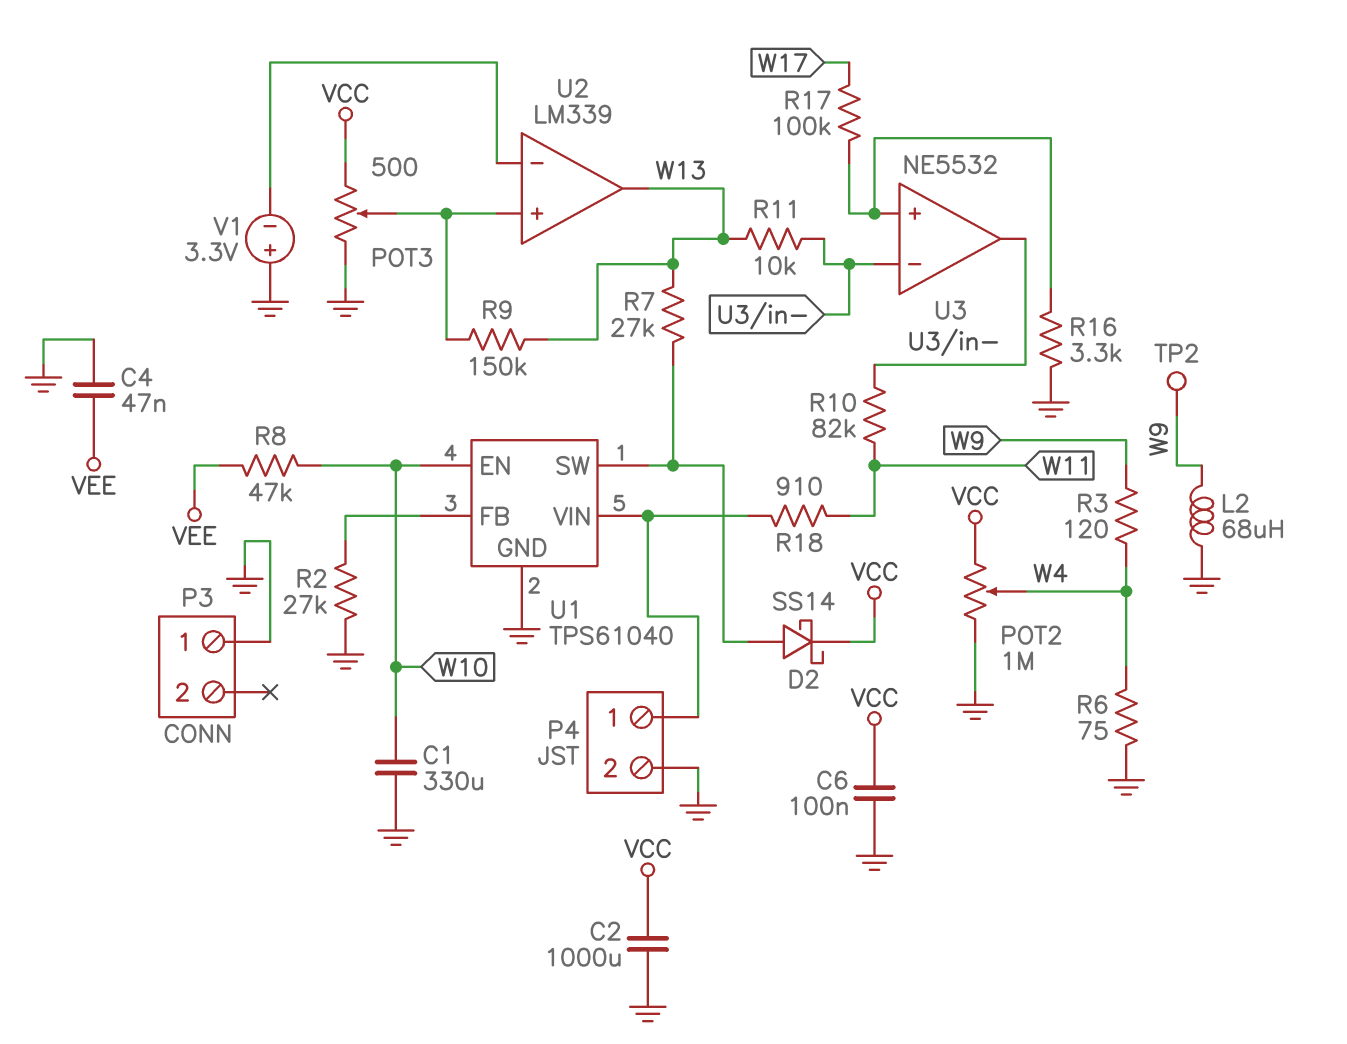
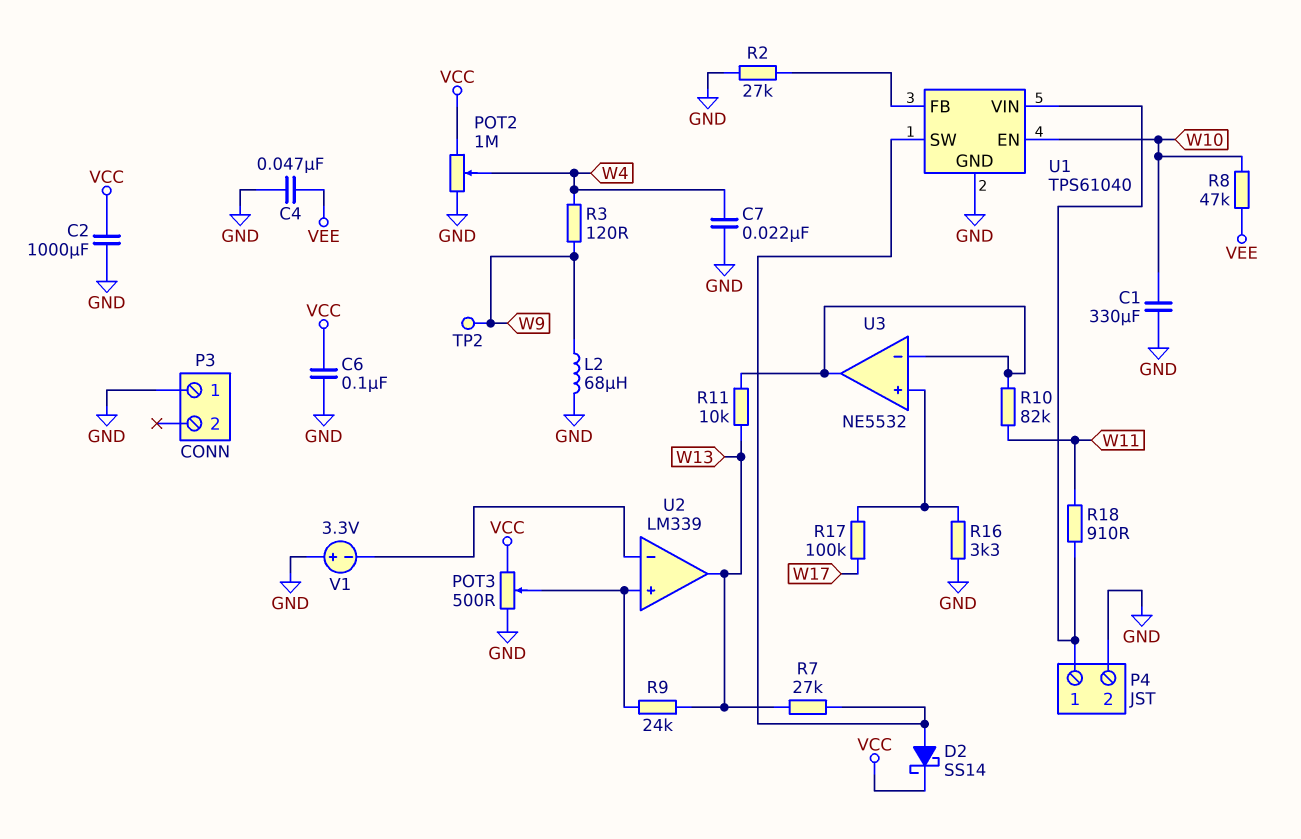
C7: none -> 22nF (GND, W4)
R6: 75 (GND, W4) -> none
R9: 150k (U2/in+, W13) -> 24k (U2/in+, W13)

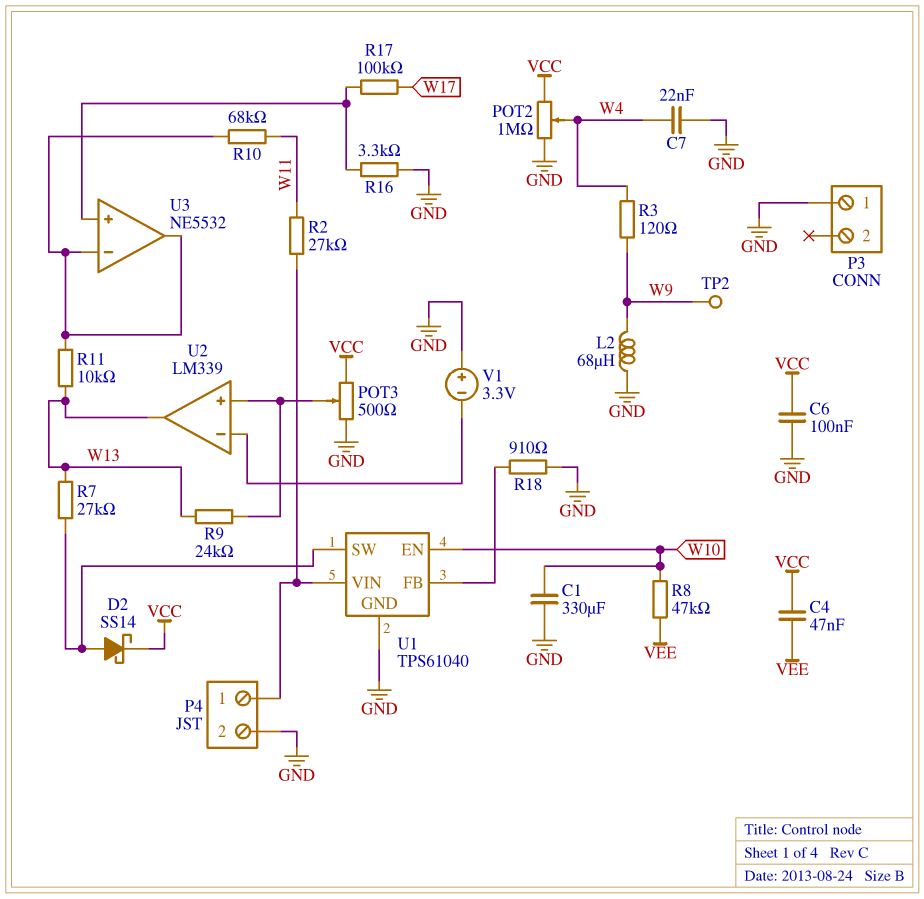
C2: 1000uF (GND, VCC) -> none
C4: 47nF (GND, VEE) -> 47nF (VCC, VEE)
R2: 27k (GND, U1/FB) -> 27k (P4/1, W11)
R10: 82k (U3/in-, W11) -> 68k (U3/in-, W11)
R18: 910 (P4/1, W11) -> 910 (GND, U1/FB)

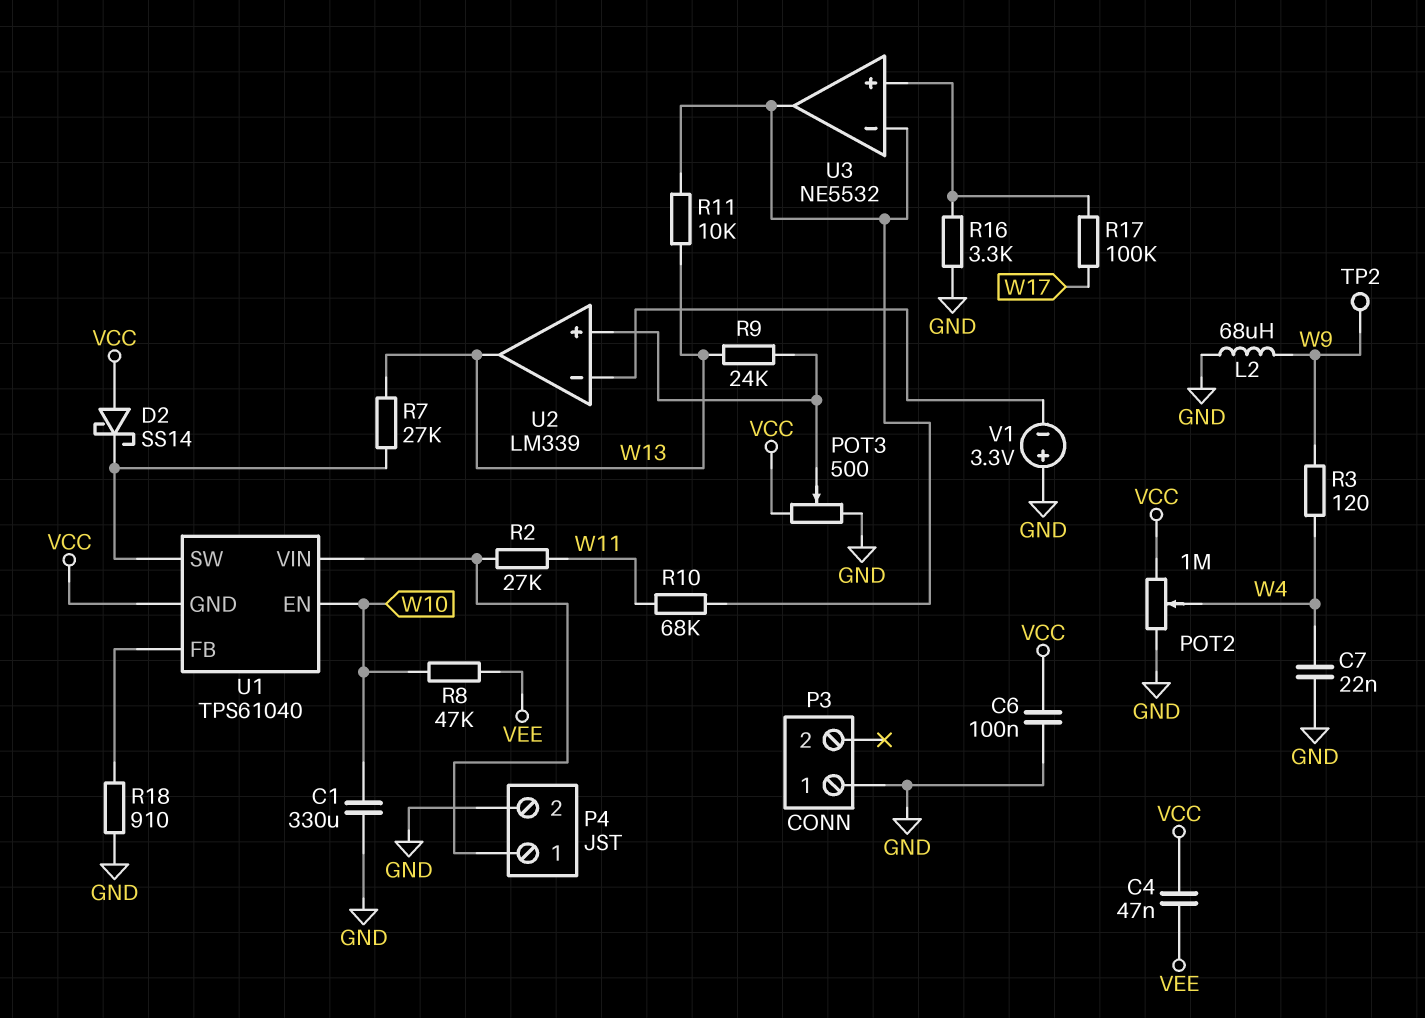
D2: schottky SS14 (A U1/SW, K VCC) -> schottky SS14 (A VCC, K U1/SW)
U1 pin GND: GND -> VCC

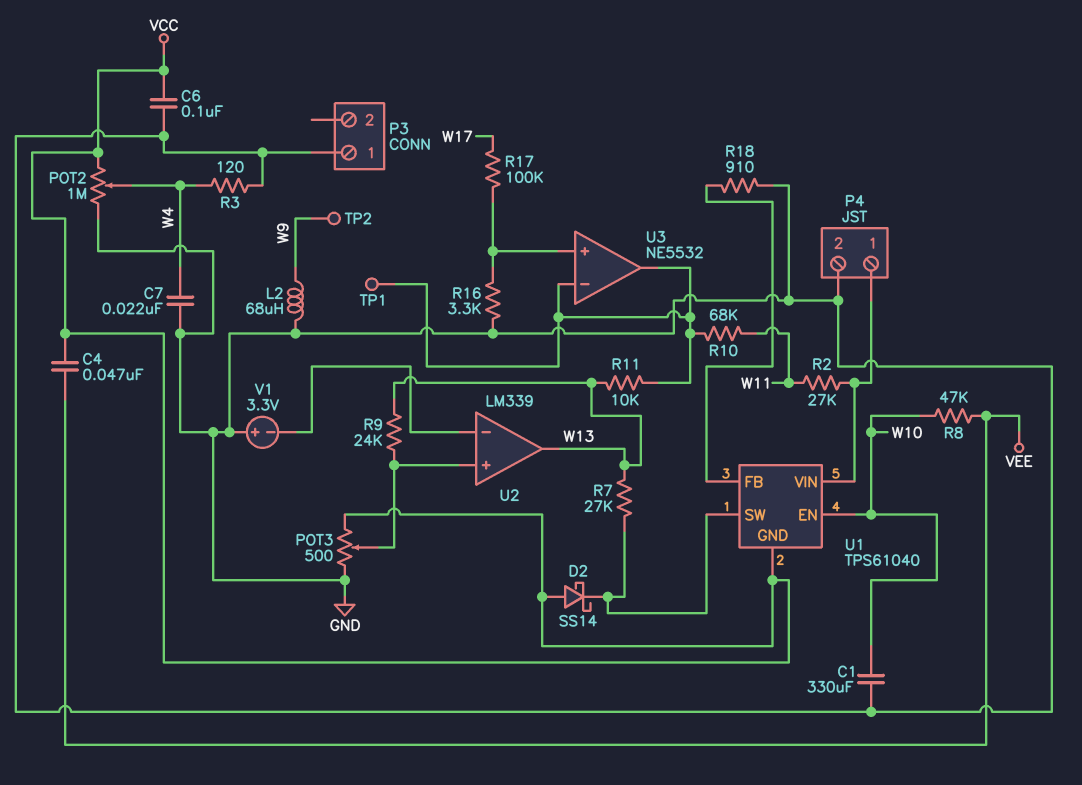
R3: 120 (W4, W9) -> 120 (GND, W4)
TP1: none -> test point (U3/in-)

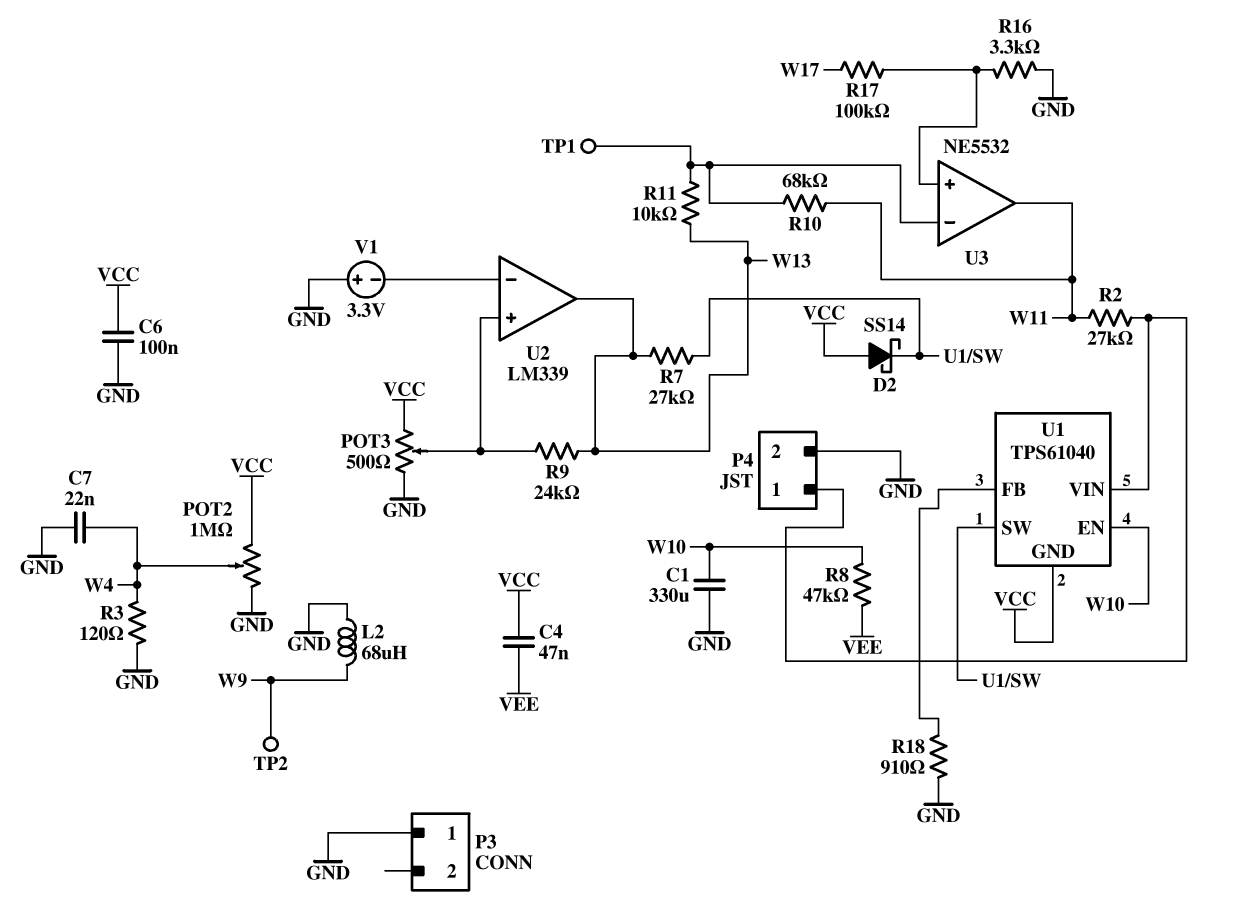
U3 pin out: U3/in- -> W11

